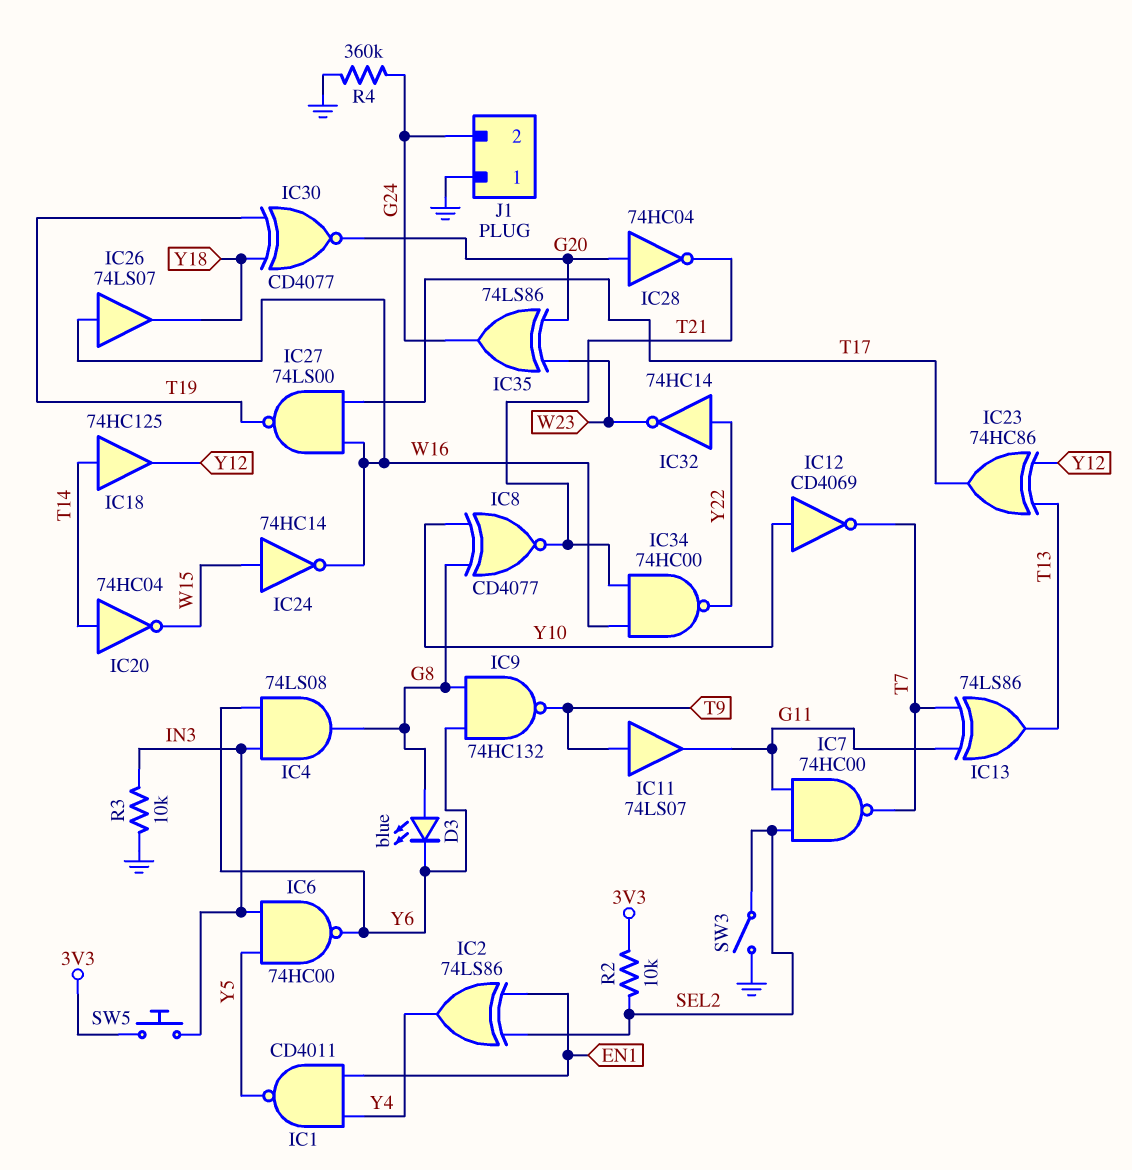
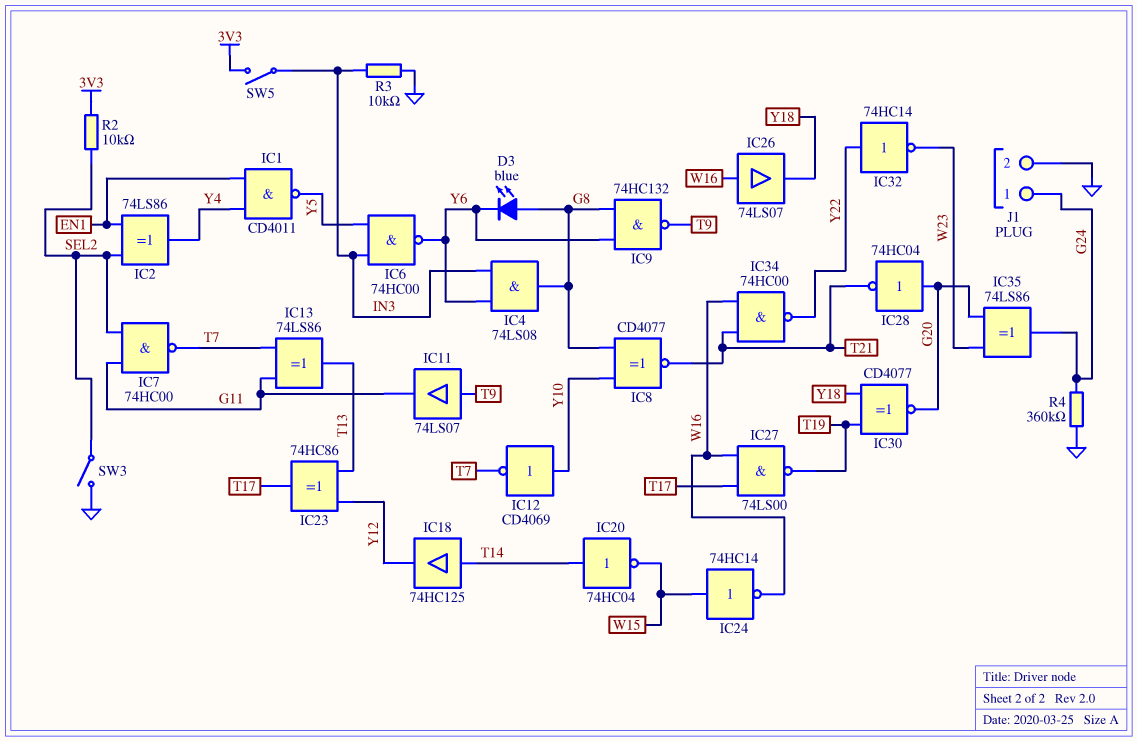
J1 pin 1: GND -> G24
J1 pin 2: G24 -> GND
SW5: button (3V3, IN3) -> switch (3V3, IN3)

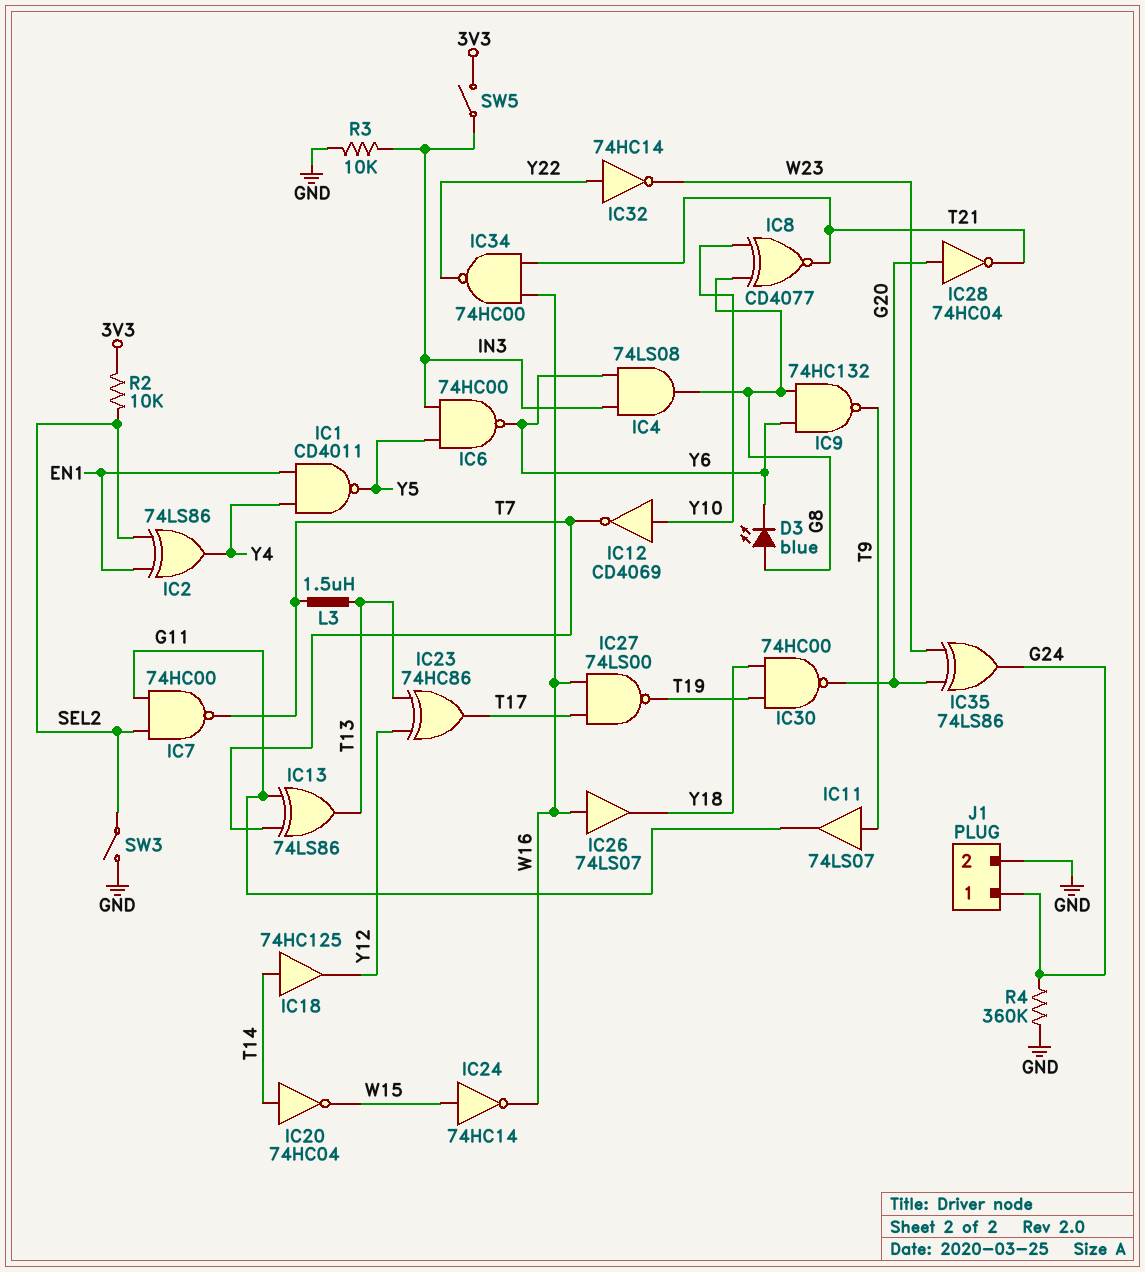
IC30: XNOR CD4077 (in T19, in Y18, out G20) -> NAND 74HC00 (in T19, in Y18, out G20)
L3: none -> 1.5uH (T7, T13)

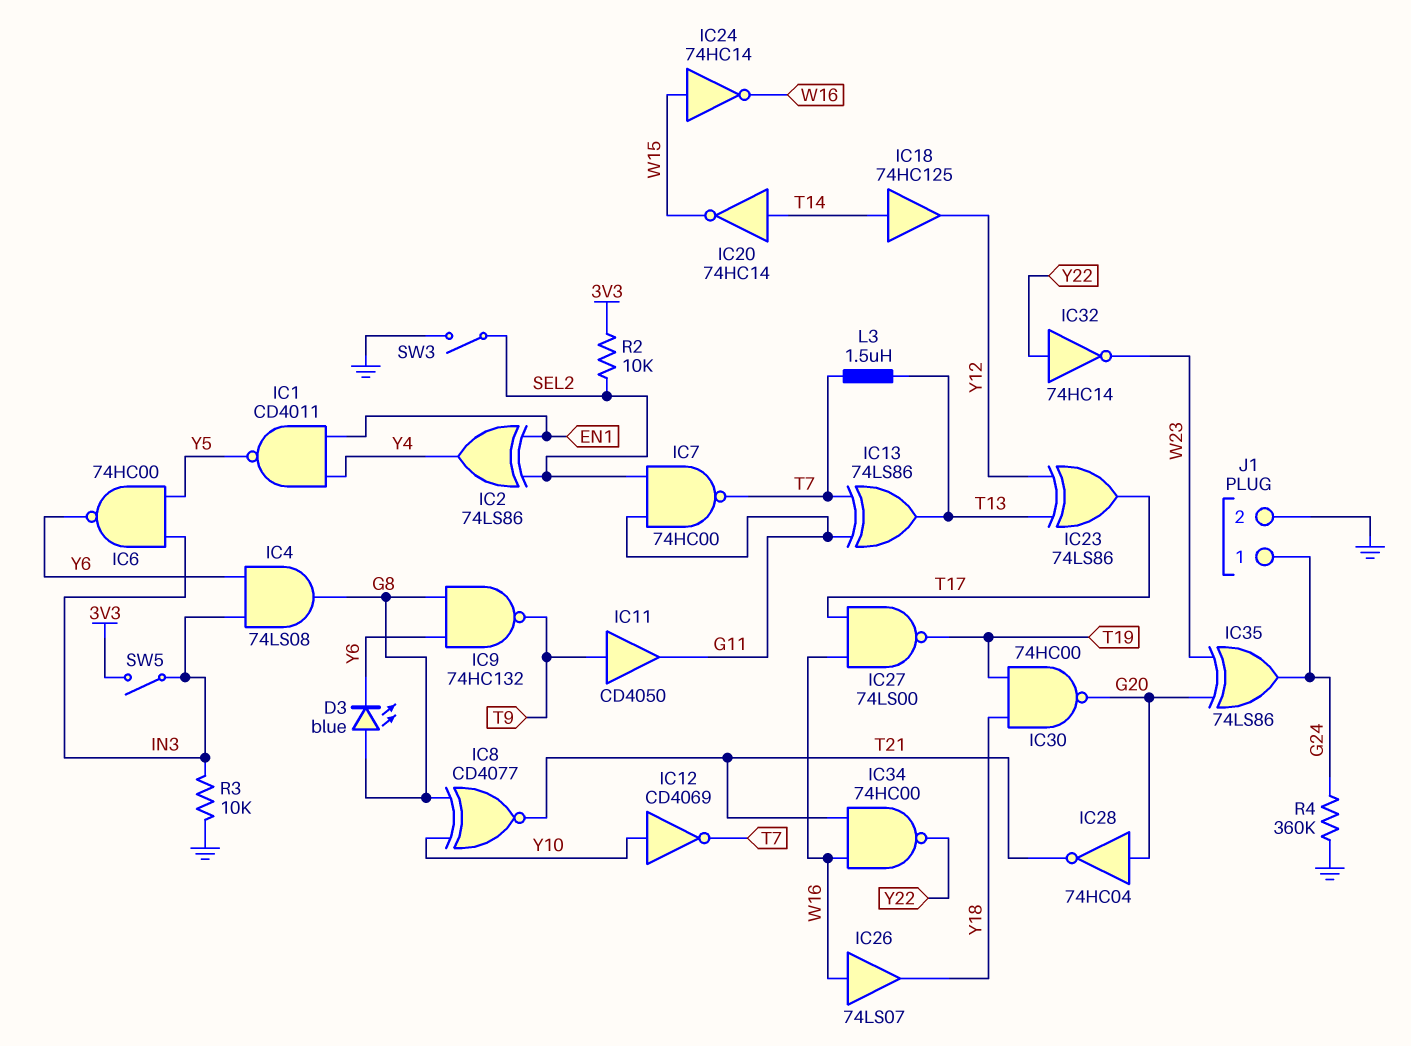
IC11: buffer 74LS07 (in T9, out G11) -> buffer CD4050 (in T9, out G11)
IC20: NOT 74HC04 (in T14, out W15) -> NOT 74HC14 (in T14, out W15)
IC23: XOR 74HC86 (in T13, in Y12, out T17) -> XOR 74LS86 (in T13, in Y12, out T17)

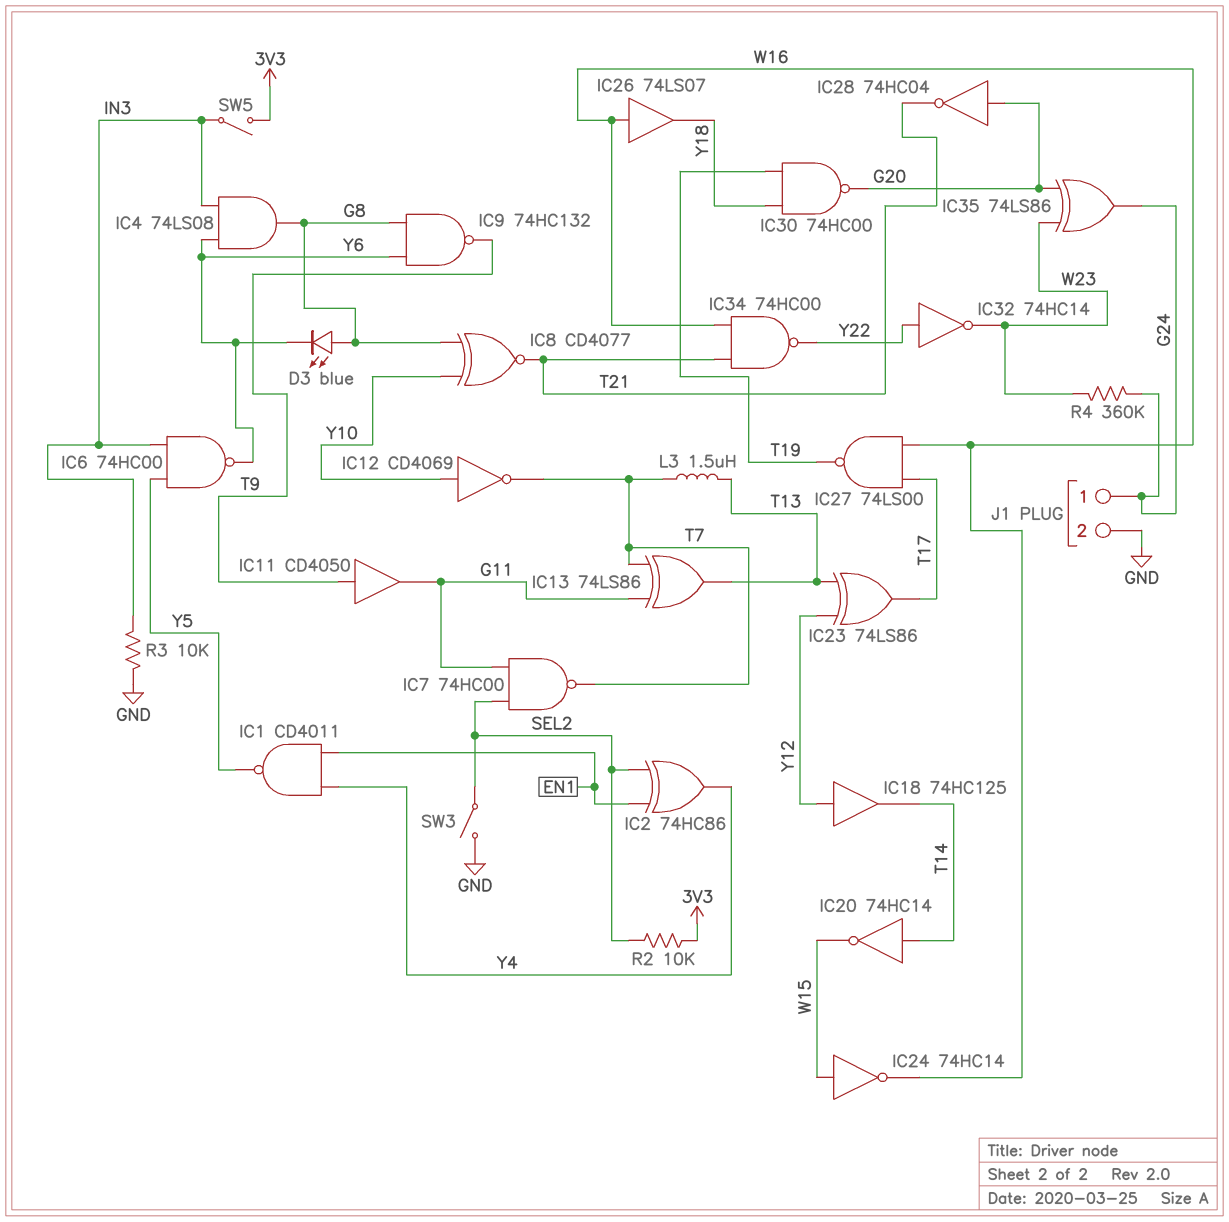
IC2: XOR 74LS86 (in EN1, in SEL2, out Y4) -> XOR 74HC86 (in EN1, in SEL2, out Y4)
IC18: buffer 74HC125 (in T14, out Y12) -> buffer 74HC125 (in Y12, out T14)
R4: 360k (G24, GND) -> 360k (G24, W23)

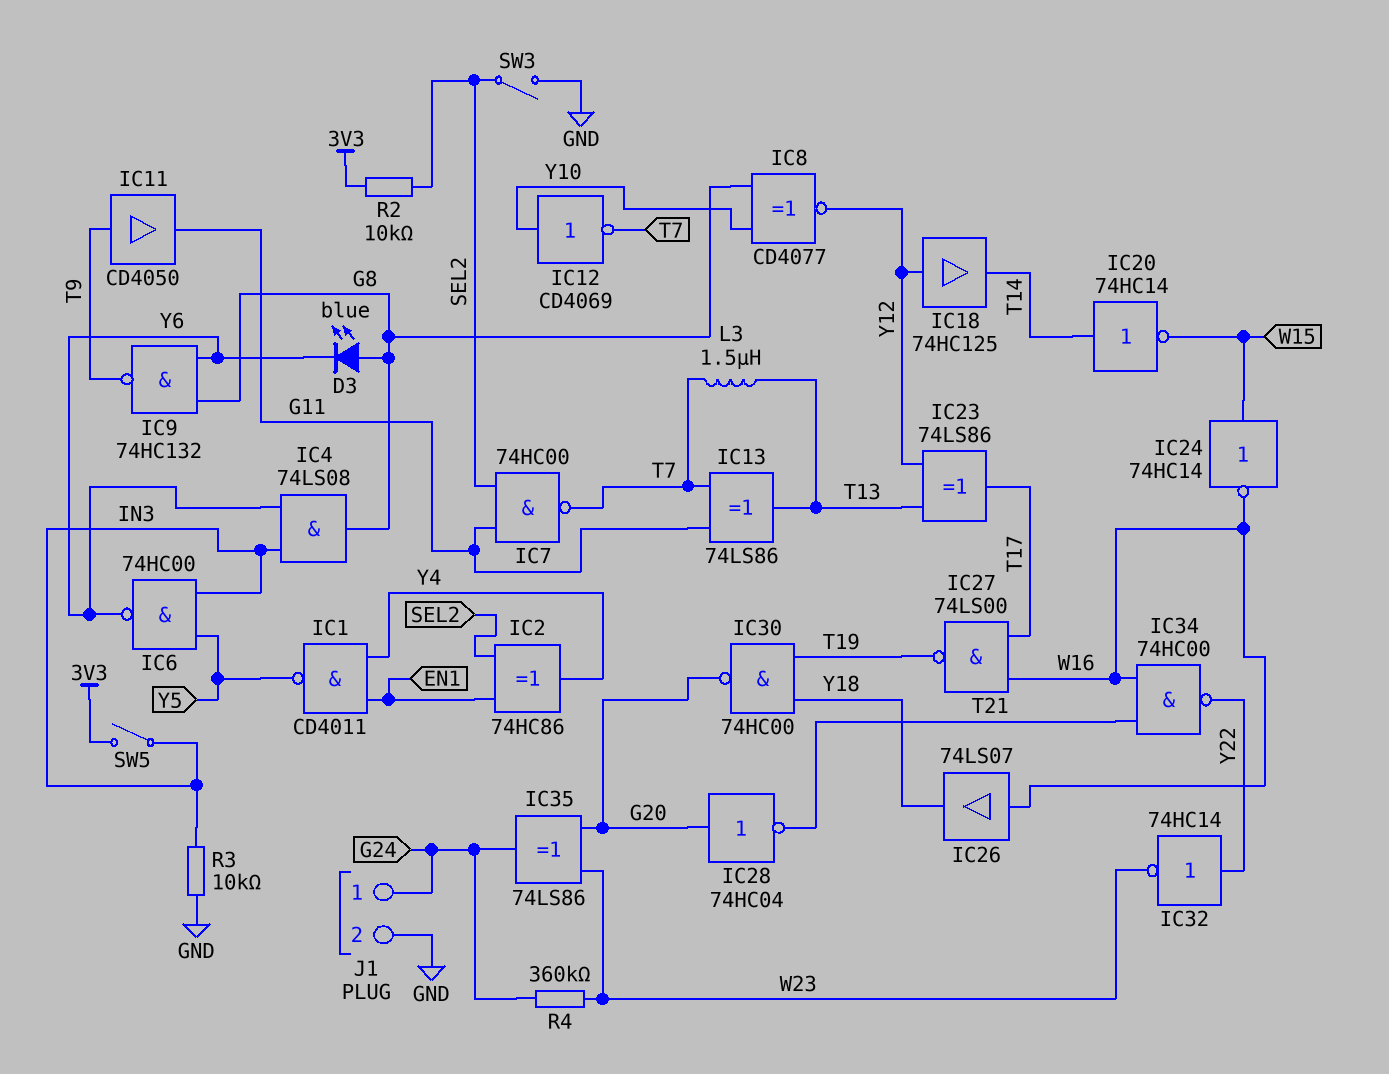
IC8: XNOR CD4077 (in G8, in Y10, out T21) -> XNOR CD4077 (in G8, in Y10, out Y12)

